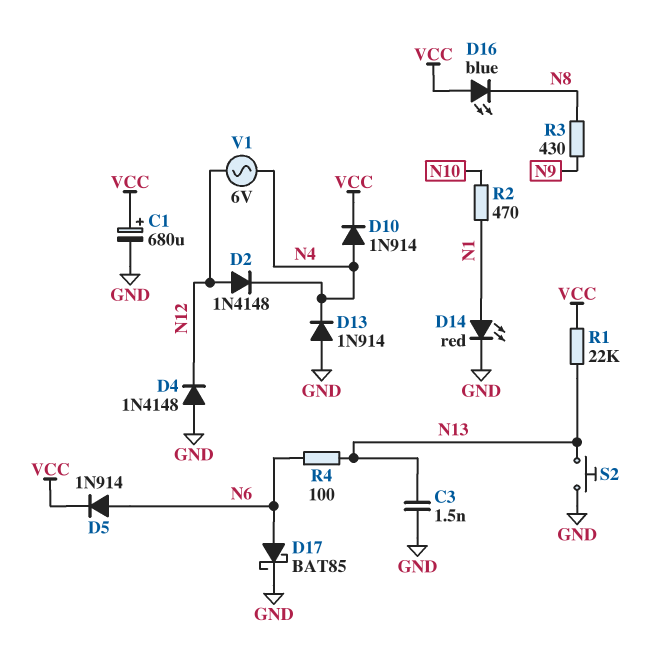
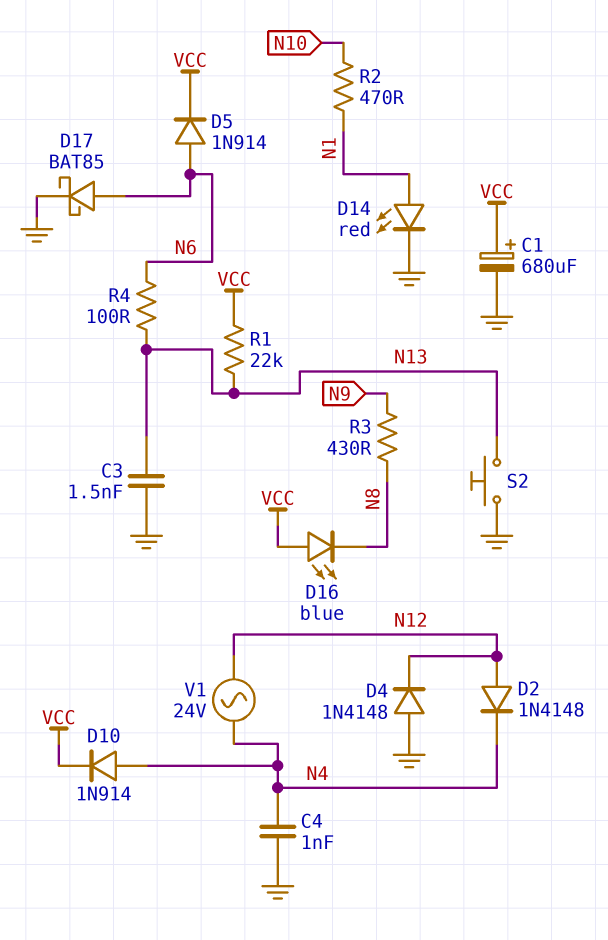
C4: none -> 1nF (GND, N4)
D13: diode 1N914 (A GND, K N4) -> none
V1: AC 6V (N4, N12) -> AC 24V (N4, N12)

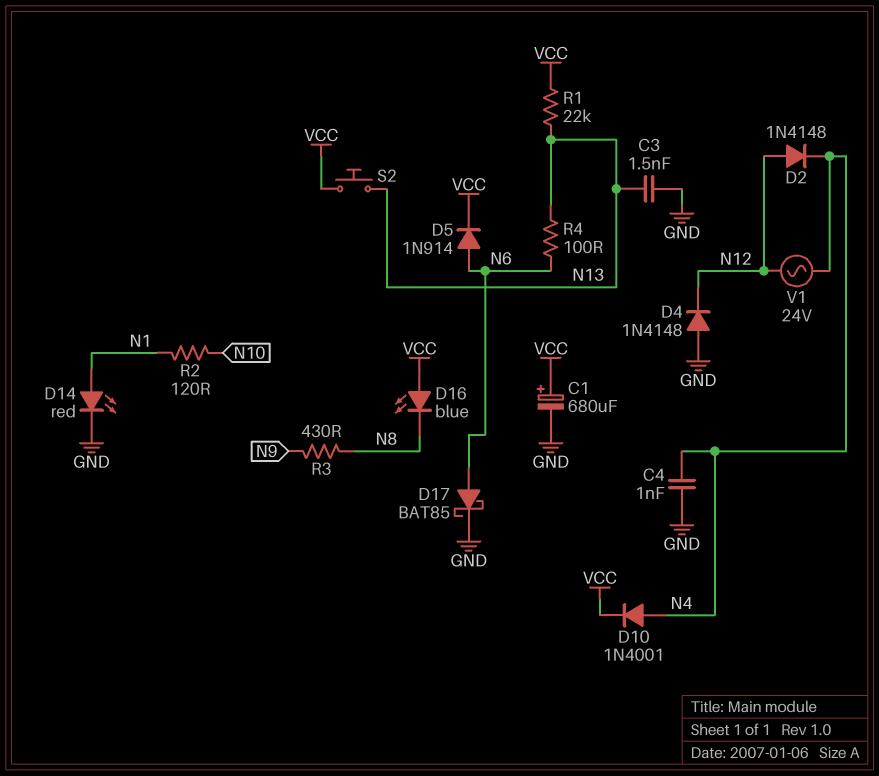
D10: diode 1N914 (A N4, K VCC) -> diode 1N4001 (A N4, K VCC)
R2: 470 (N1, N10) -> 120 (N1, N10)
S2: button (GND, N13) -> button (N13, VCC)

